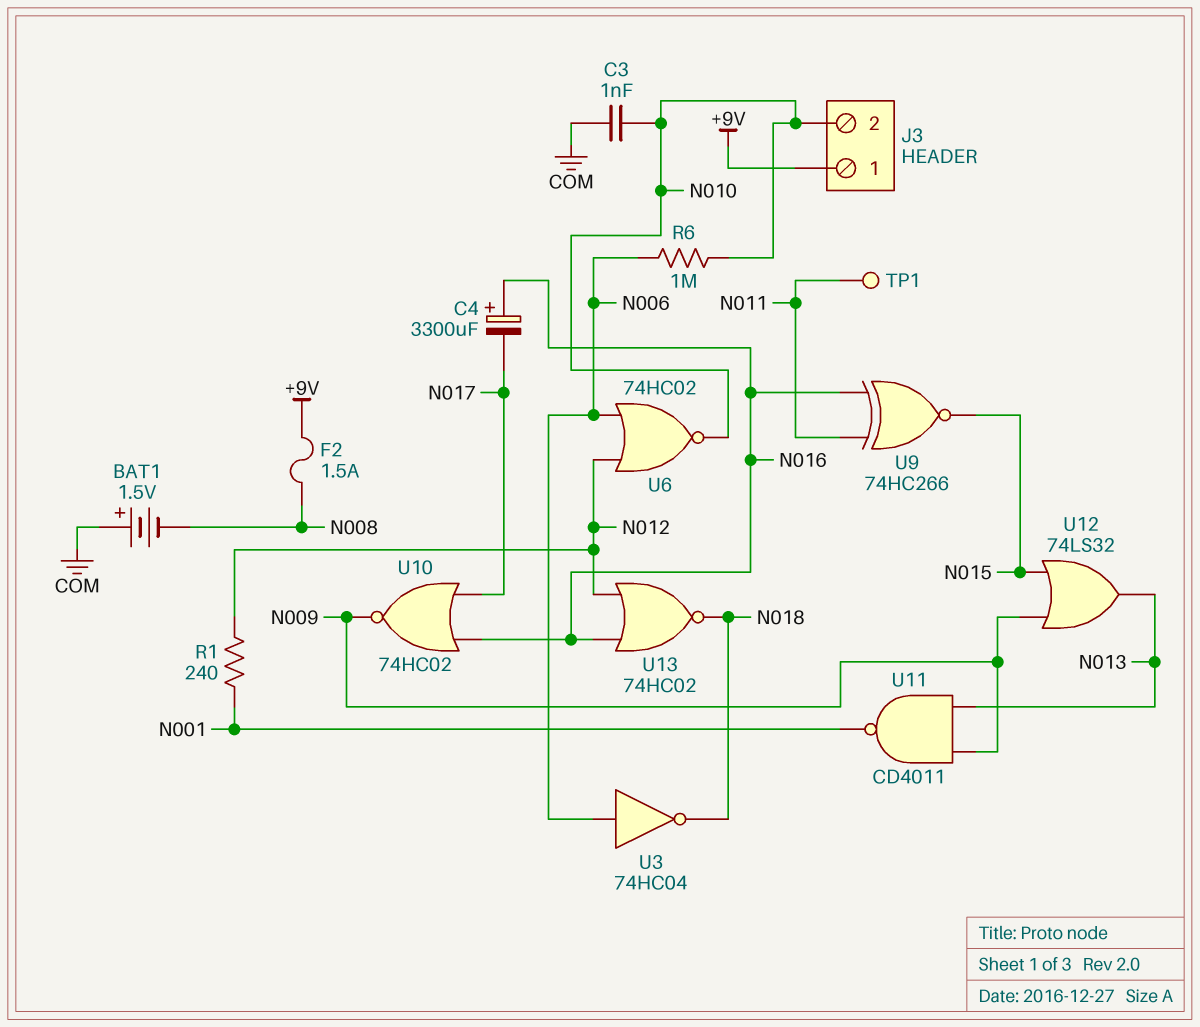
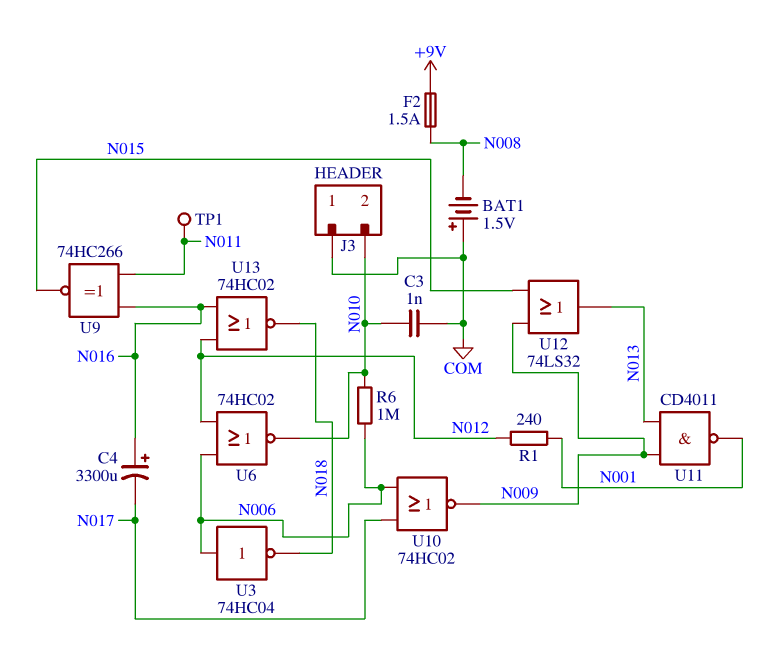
J3 pin 1: +9V -> COM
U10: NOR 74HC02 (in N016, in N017, out N009) -> NOR 74HC02 (in N006, in N017, out N009)

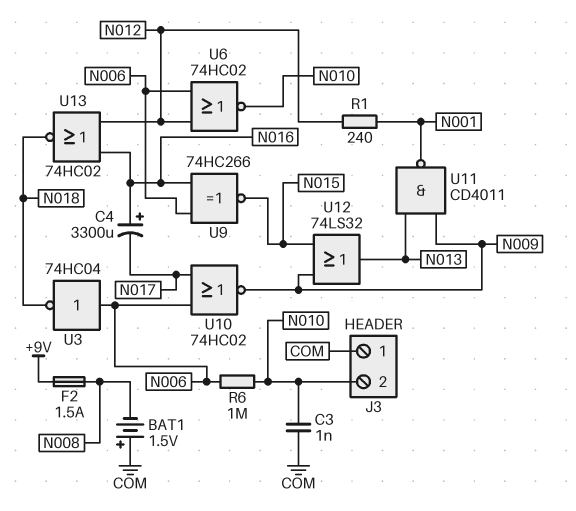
TP1: test point (N011) -> none
U9: XNOR 74HC266 (in N011, in N016, out N015) -> XNOR 74HC266 (in N006, in N016, out N015)

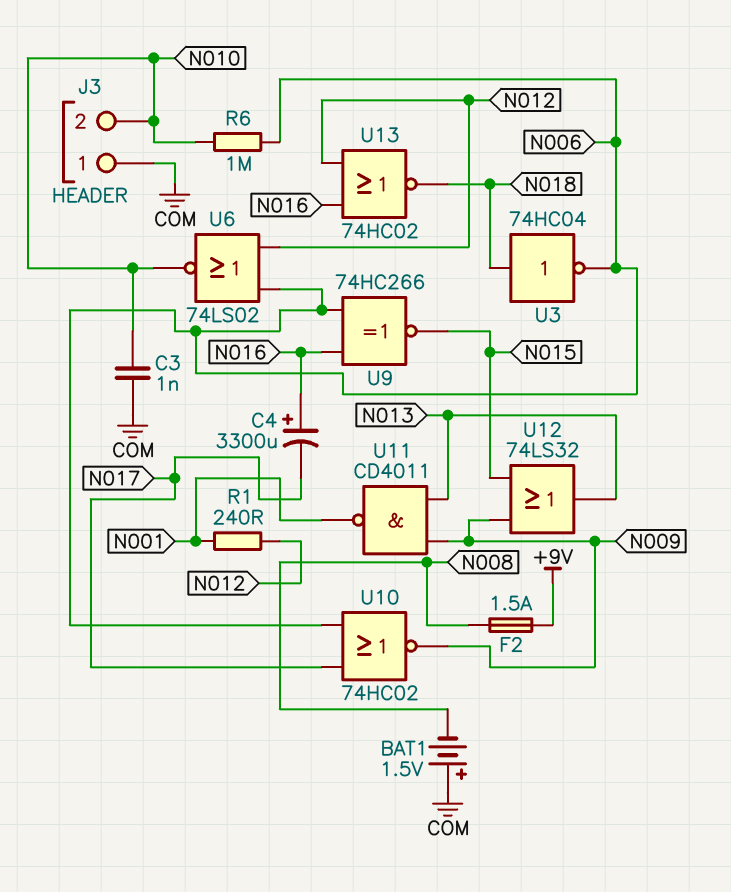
U3: NOT 74HC04 (in N006, out N018) -> NOT 74HC04 (in N018, out N006)
U6: NOR 74HC02 (in N006, in N012, out N010) -> NOR 74LS02 (in N006, in N012, out N010)

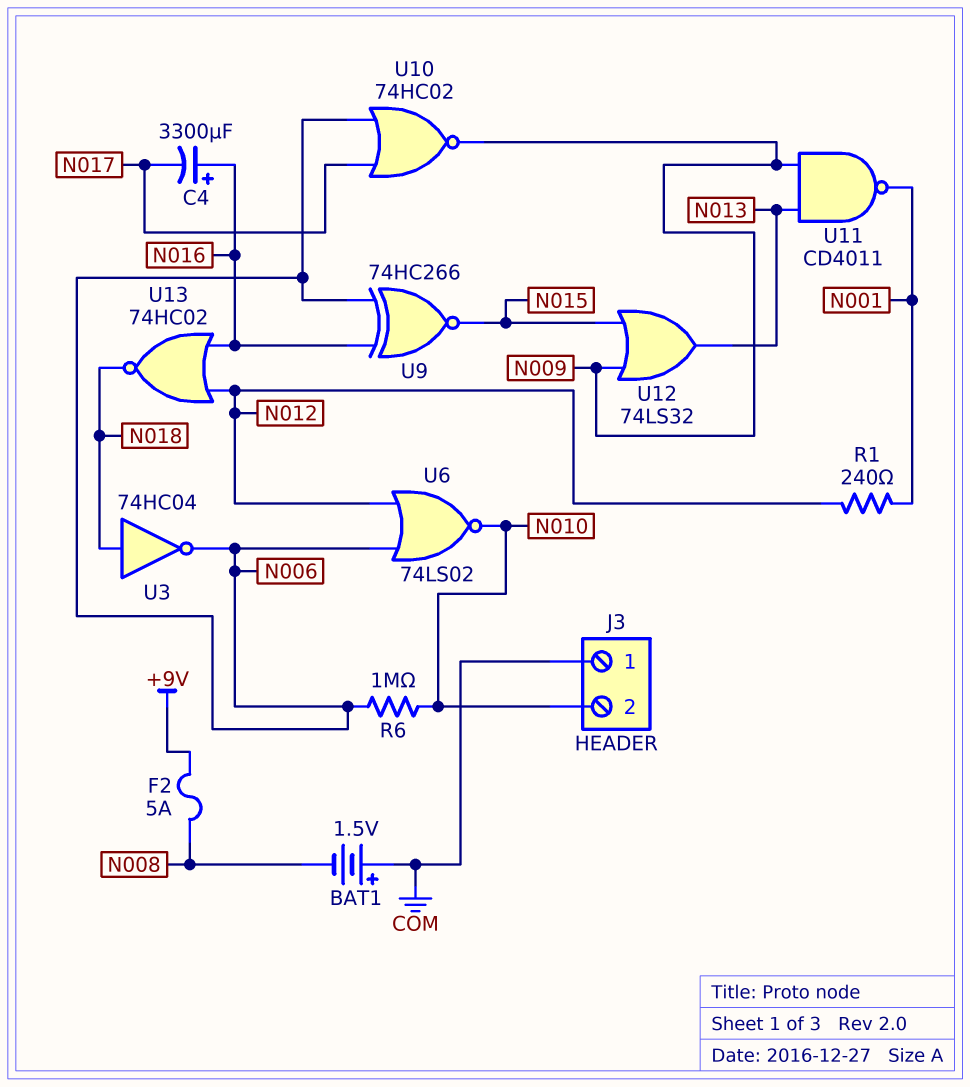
C3: 1nF (COM, N010) -> none
F2: 1.5A (+9V, N008) -> 5A (+9V, N008)

